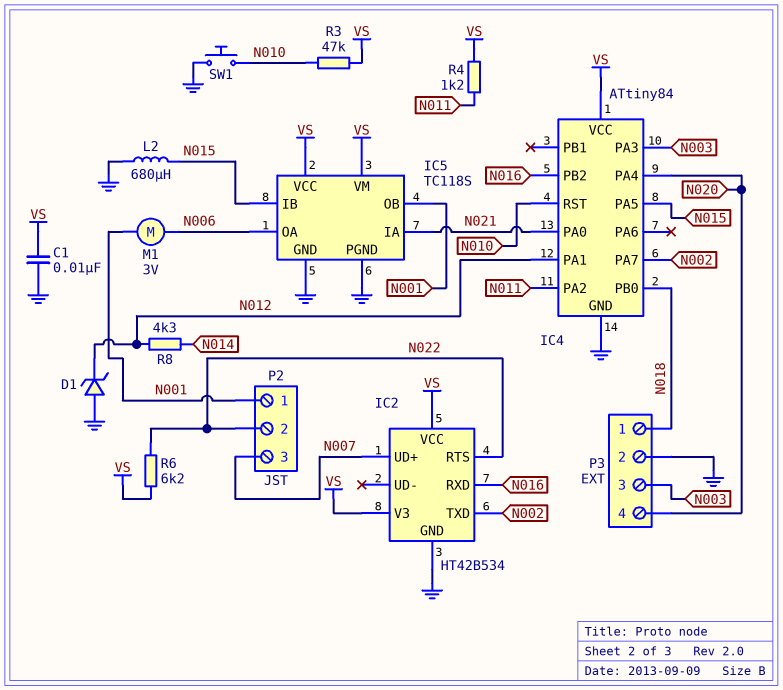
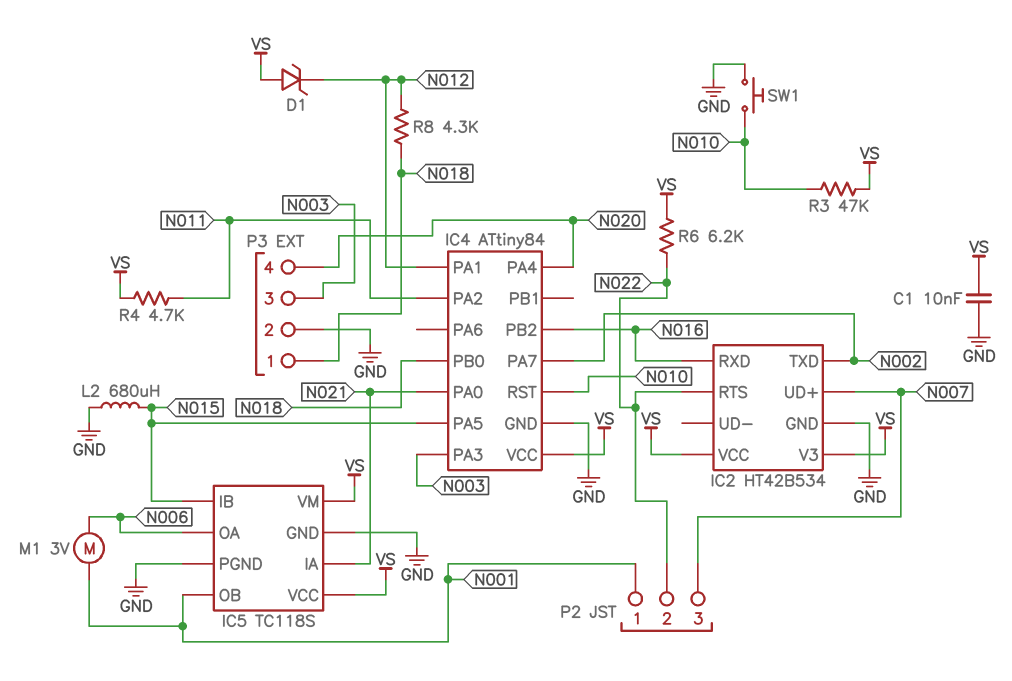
D1: zener (A GND, K N012) -> zener (A VS, K N012)
R4: 1.2k (N011, VS) -> 4.7k (N011, VS)
R8: 4.3k (N012, N014) -> 4.3k (N012, N018)

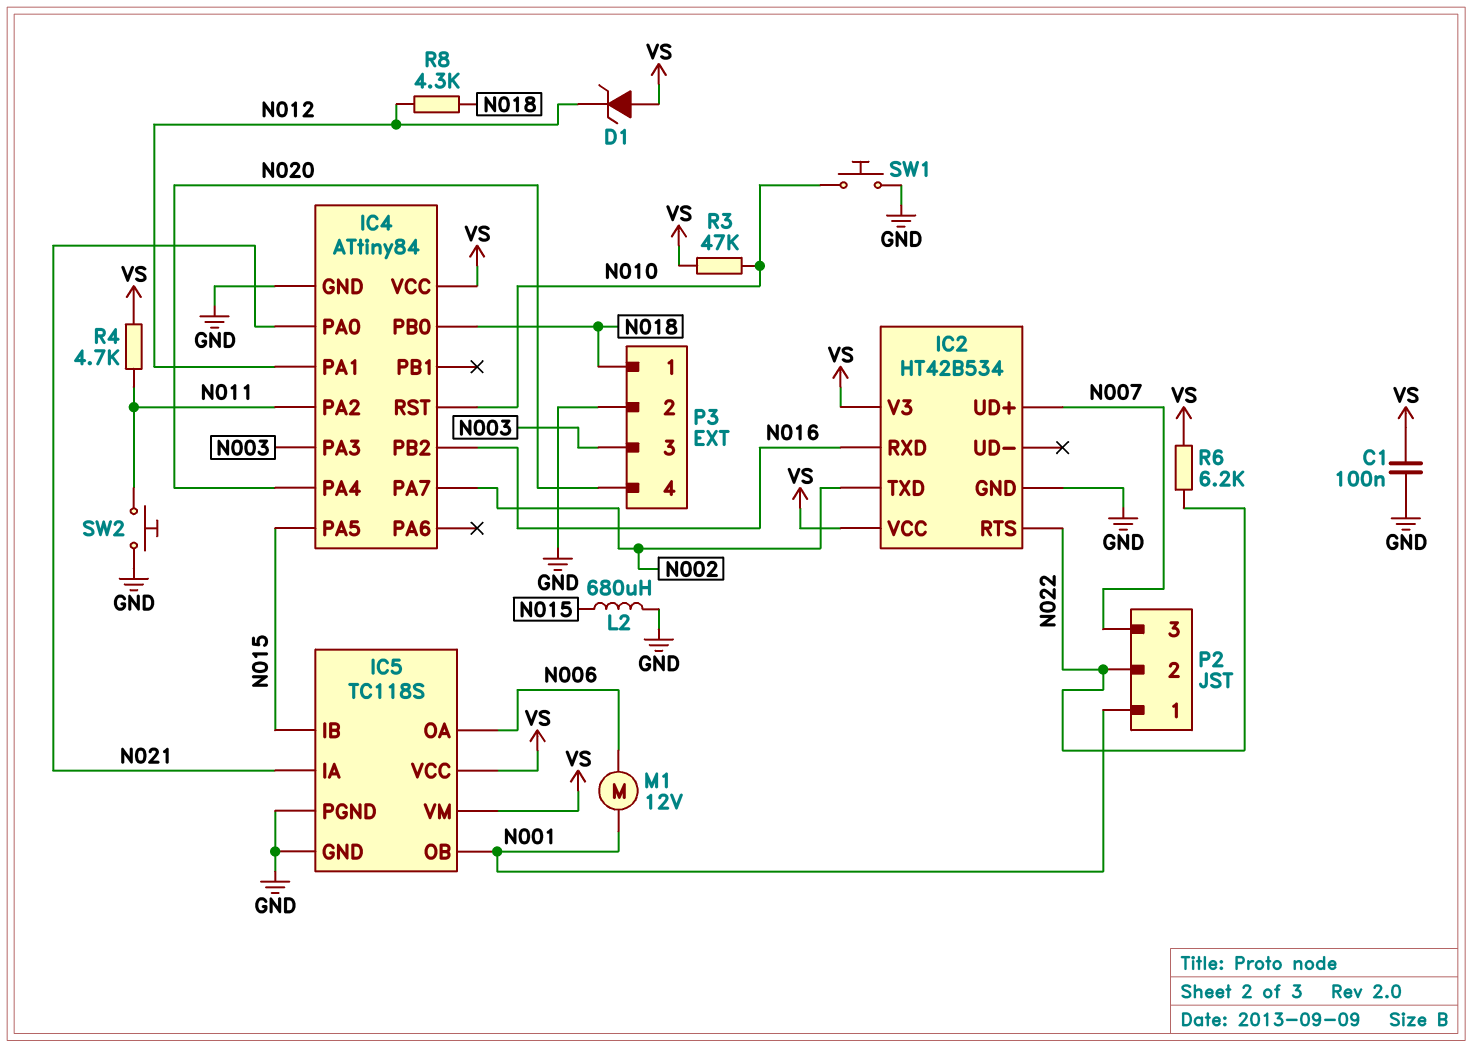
C1: 10nF (GND, VS) -> 100nF (GND, VS)
M1: motor 3V (N001, N006) -> motor 12V (N001, N006)
SW2: none -> button (GND, N011)

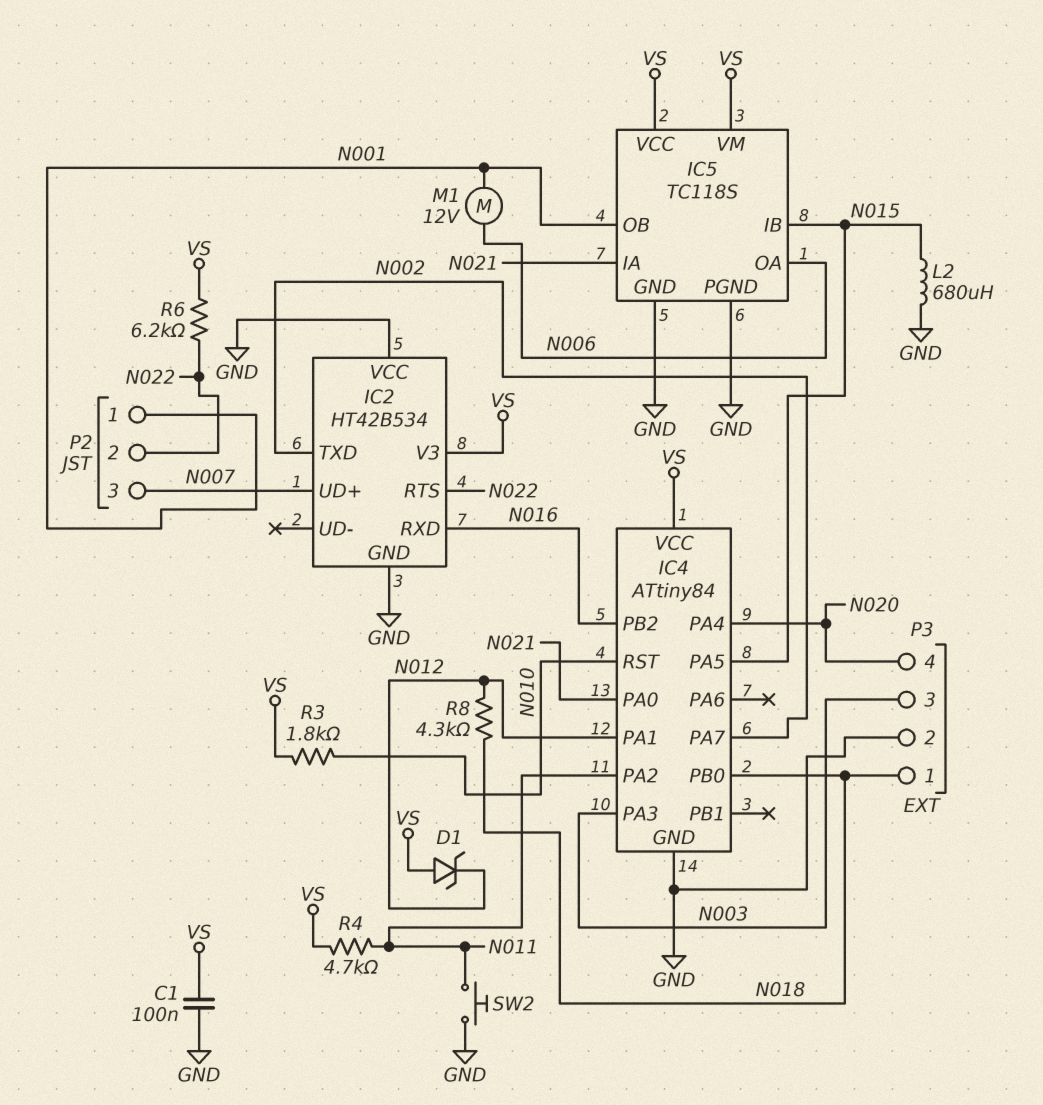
IC2 pin VCC: VS -> GND
R3: 47k (N010, VS) -> 1.8k (N010, VS)
SW1: button (GND, N010) -> none

